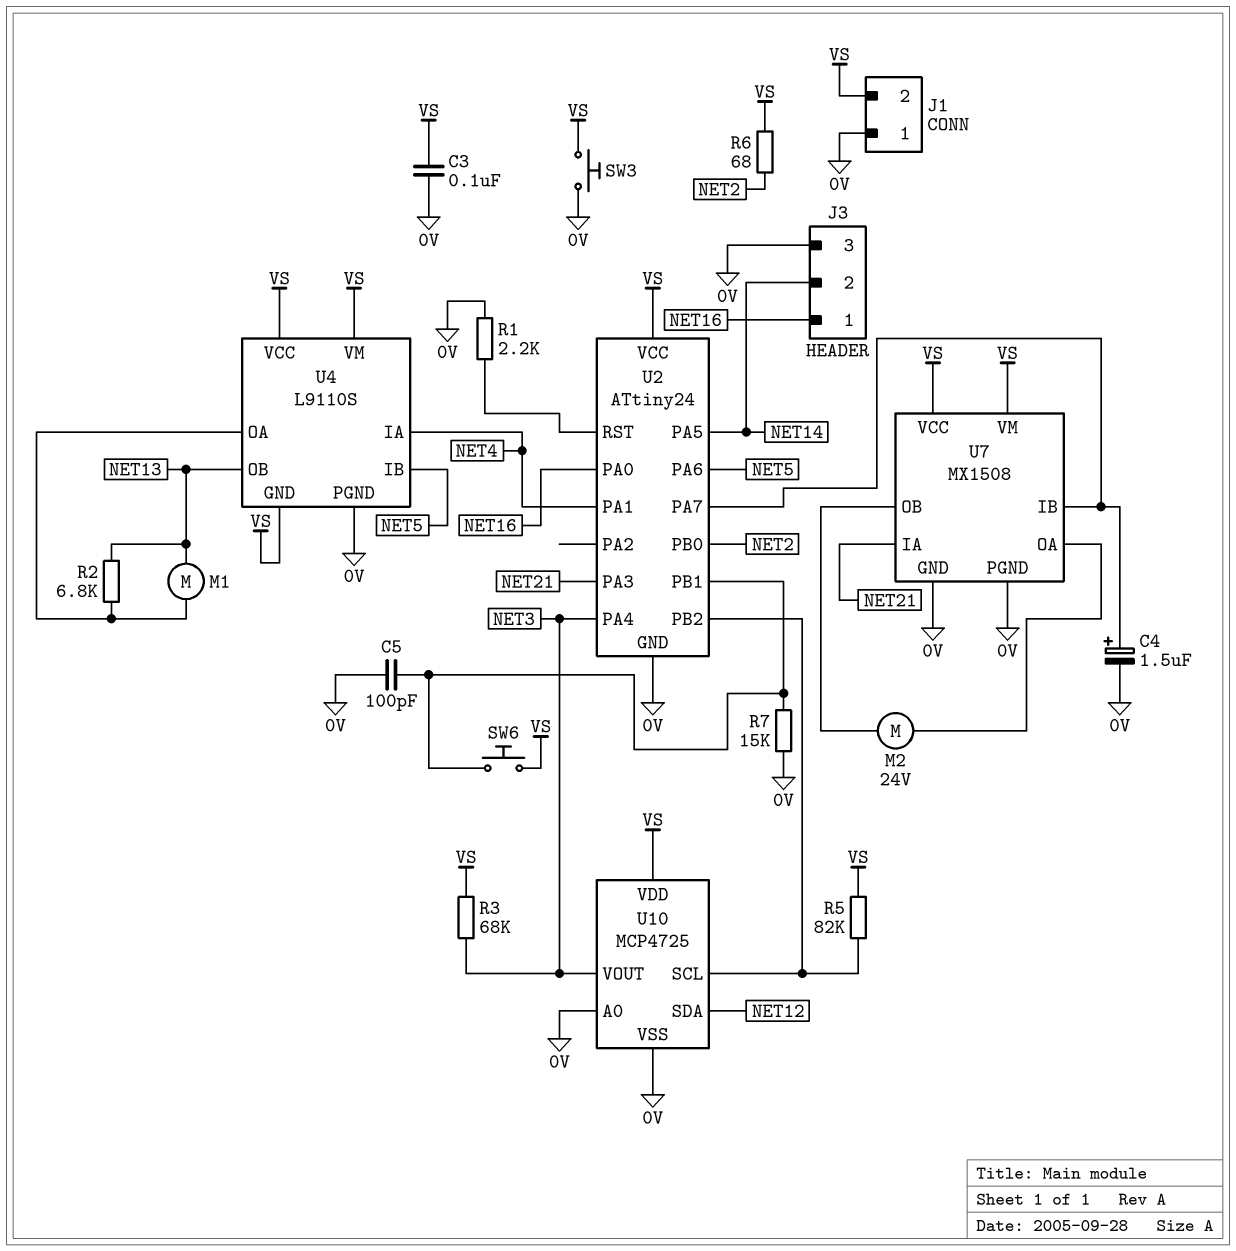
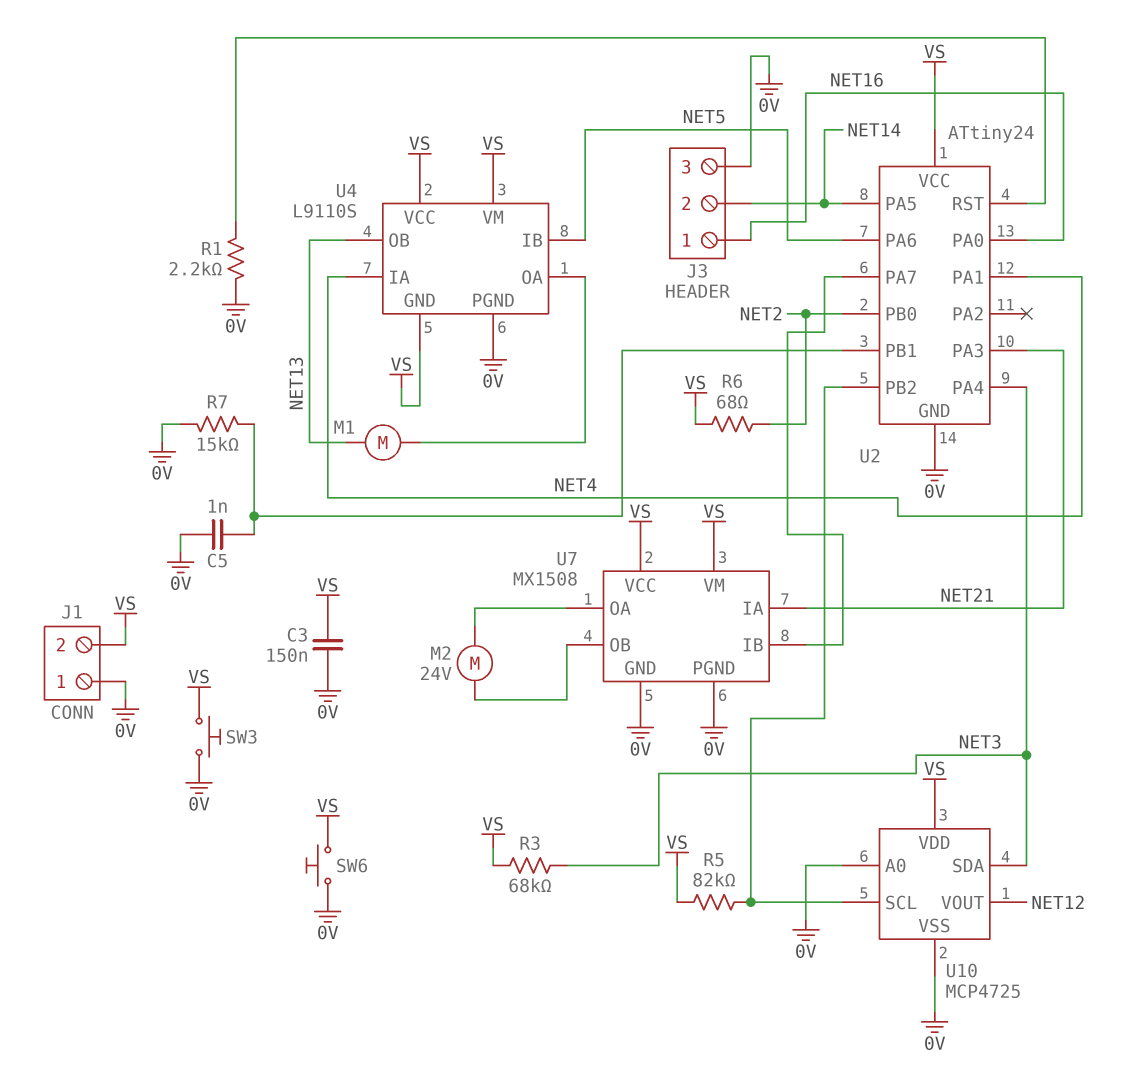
C3: 100nF (0V, VS) -> 150nF (0V, VS)
C4: 1.5uF (plus U2/PA7, minus 0V) -> none
C5: 100pF (0V, U2/PB1) -> 1nF (0V, U2/PB1)
R2: 6.8k (NET13, U4/OA) -> none
SW6: button (U2/PB1, VS) -> button (0V, VS)
U10 pin SDA: NET12 -> NET3
U10 pin VOUT: NET3 -> NET12

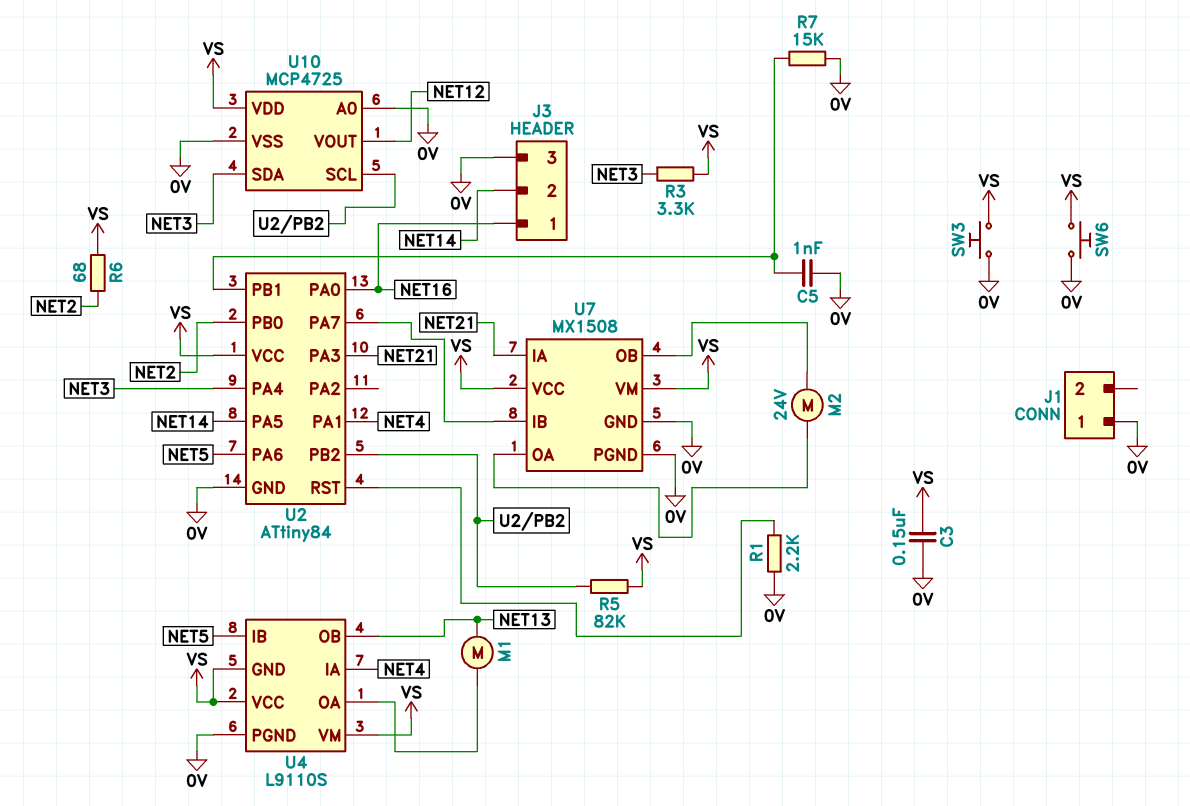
J1 pin 2: VS -> none
R3: 68k (NET3, VS) -> 3.3k (NET3, VS)
U2: ATtiny24 -> ATtiny84

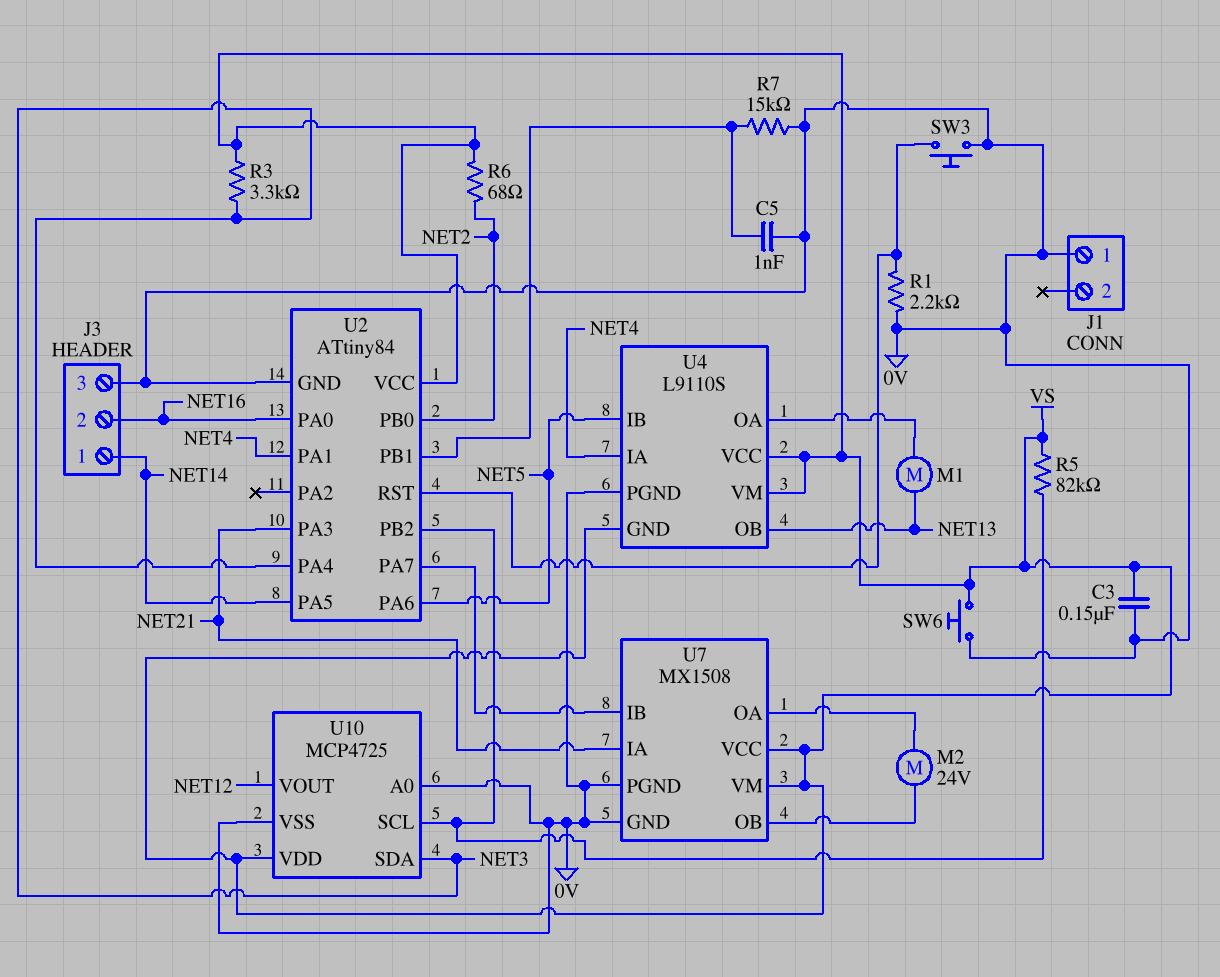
J3 pin 1: NET16 -> NET14
J3 pin 2: NET14 -> NET16
SW3: button (0V, VS) -> button (0V, U2/RST)

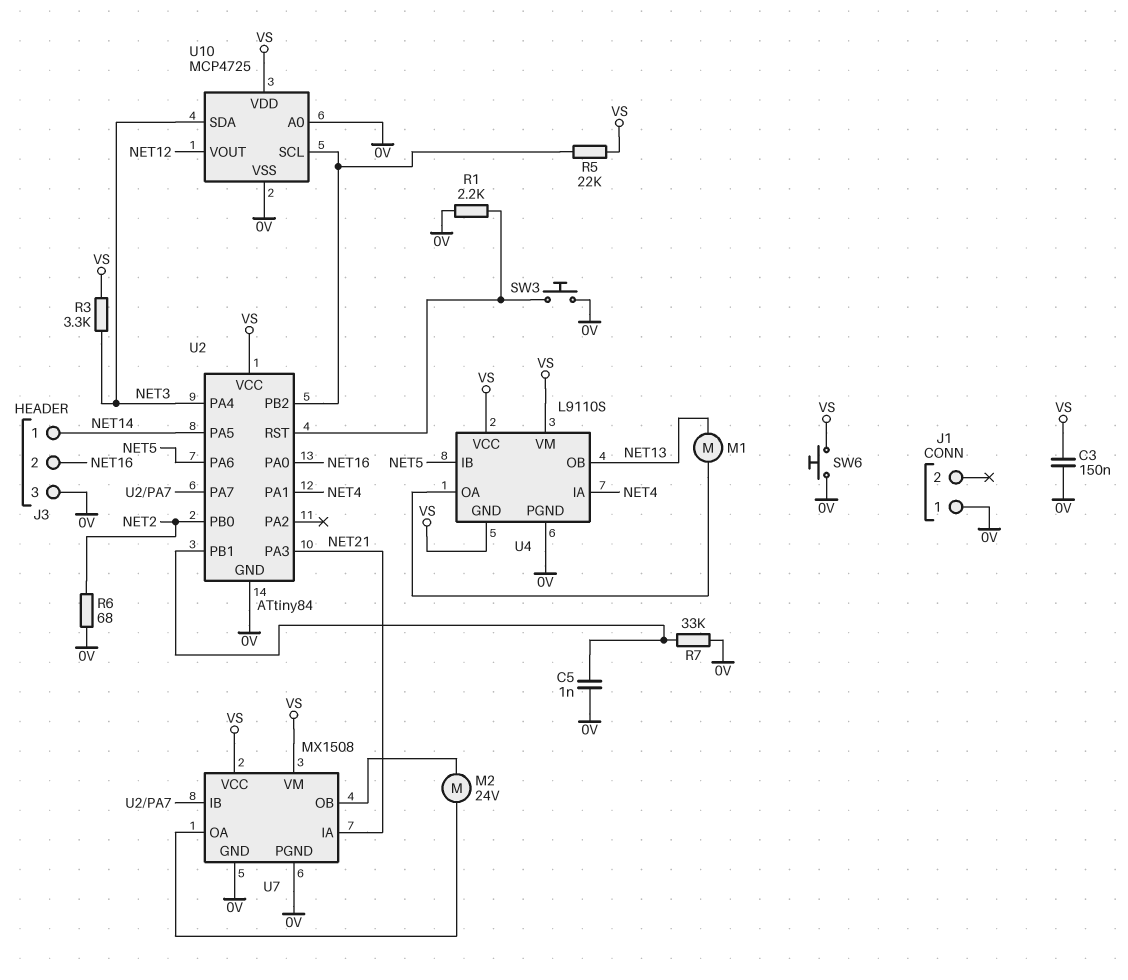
R5: 82k (U2/PB2, VS) -> 22k (U2/PB2, VS)
R6: 68 (NET2, VS) -> 68 (0V, NET2)
R7: 15k (0V, U2/PB1) -> 33k (0V, U2/PB1)

